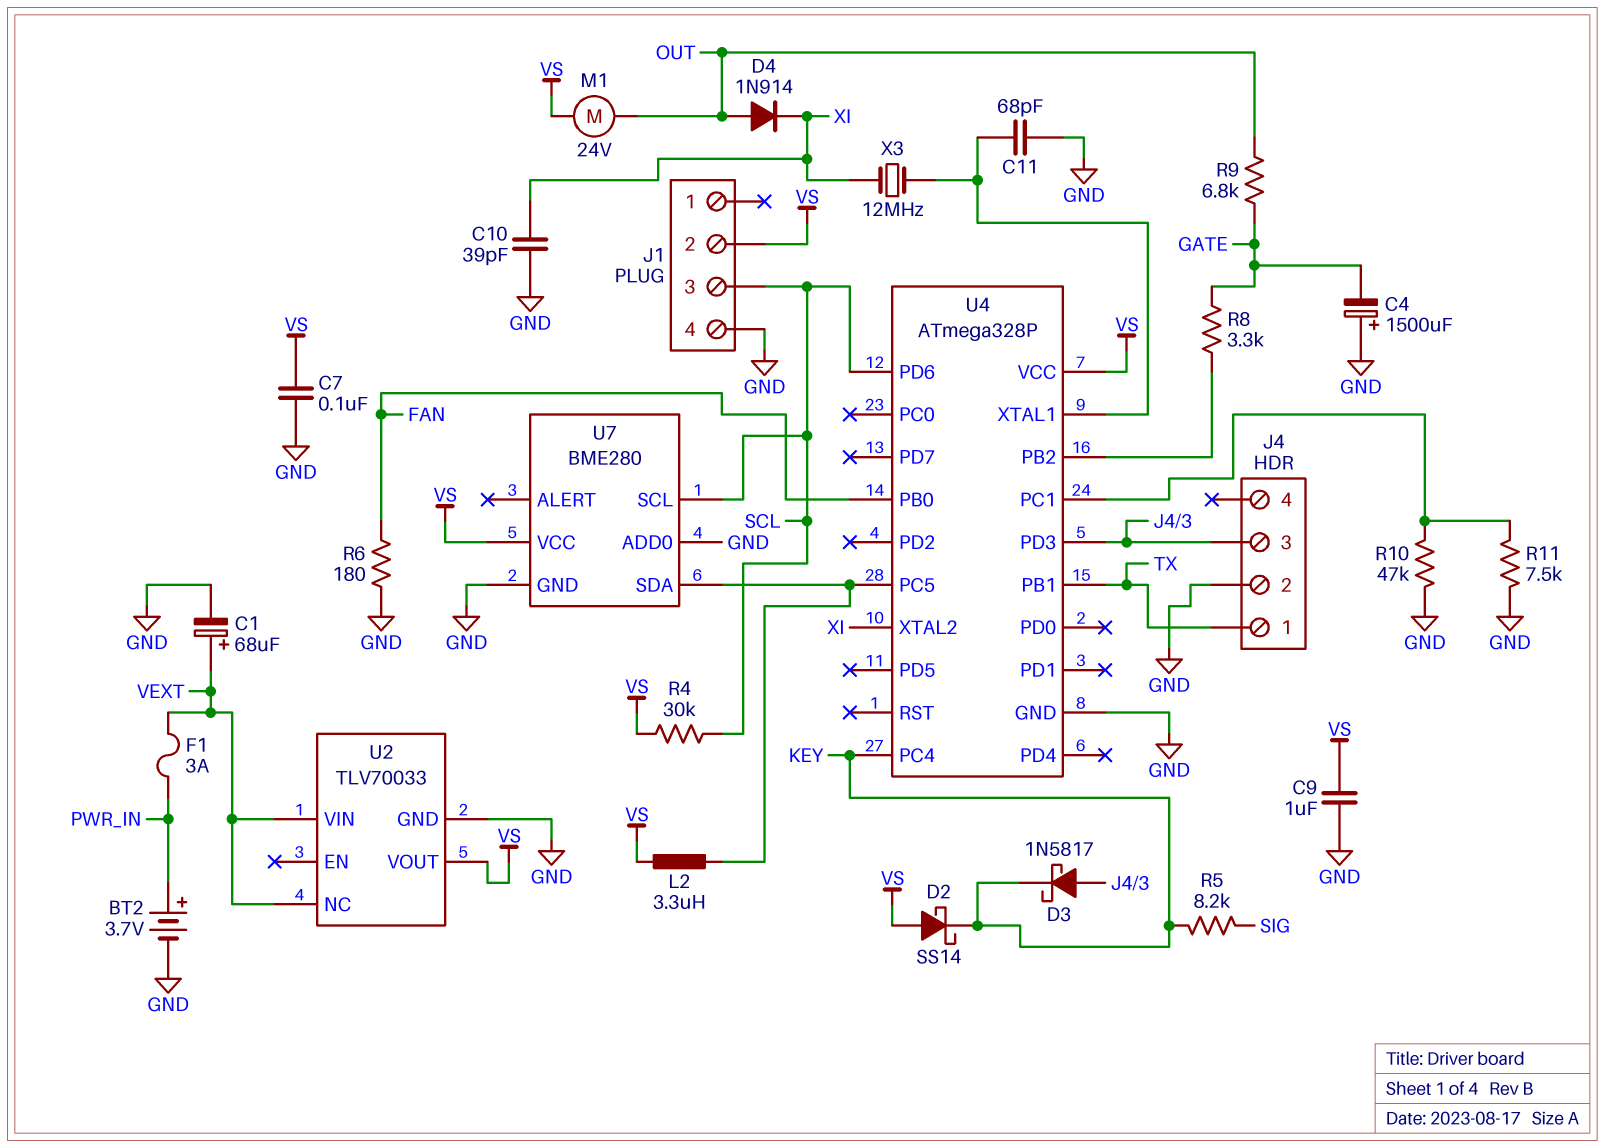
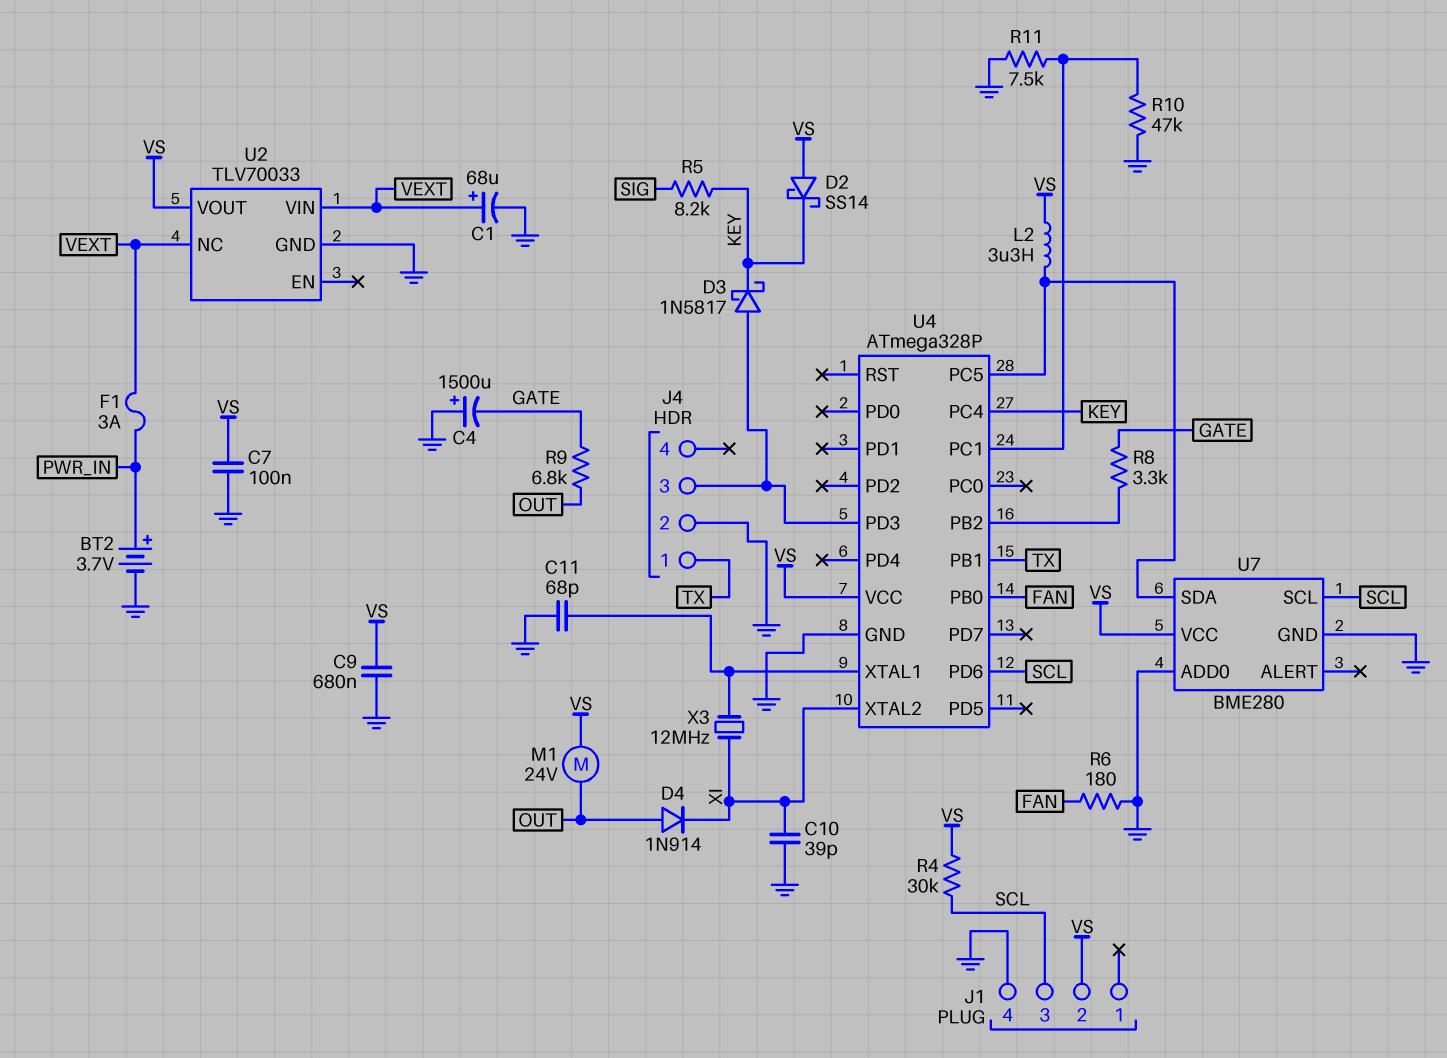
C9: 1uF (GND, VS) -> 680nF (GND, VS)

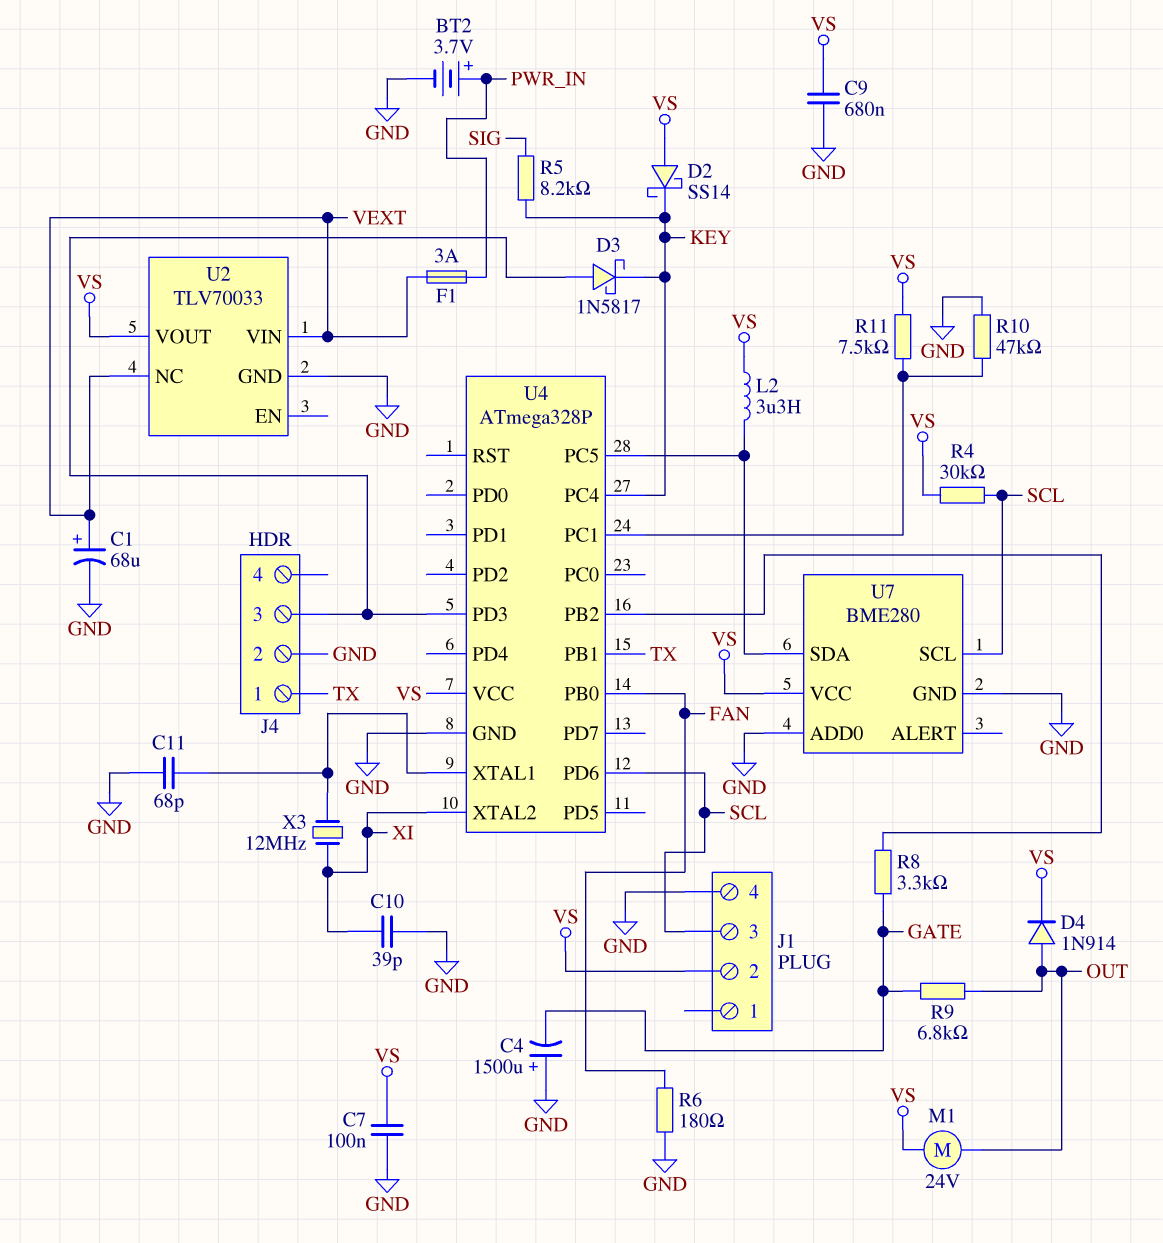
D4: diode 1N914 (A OUT, K XI) -> diode 1N914 (A OUT, K VS)
R11: 7.5k (GND, U4/PC1) -> 7.5k (U4/PC1, VS)

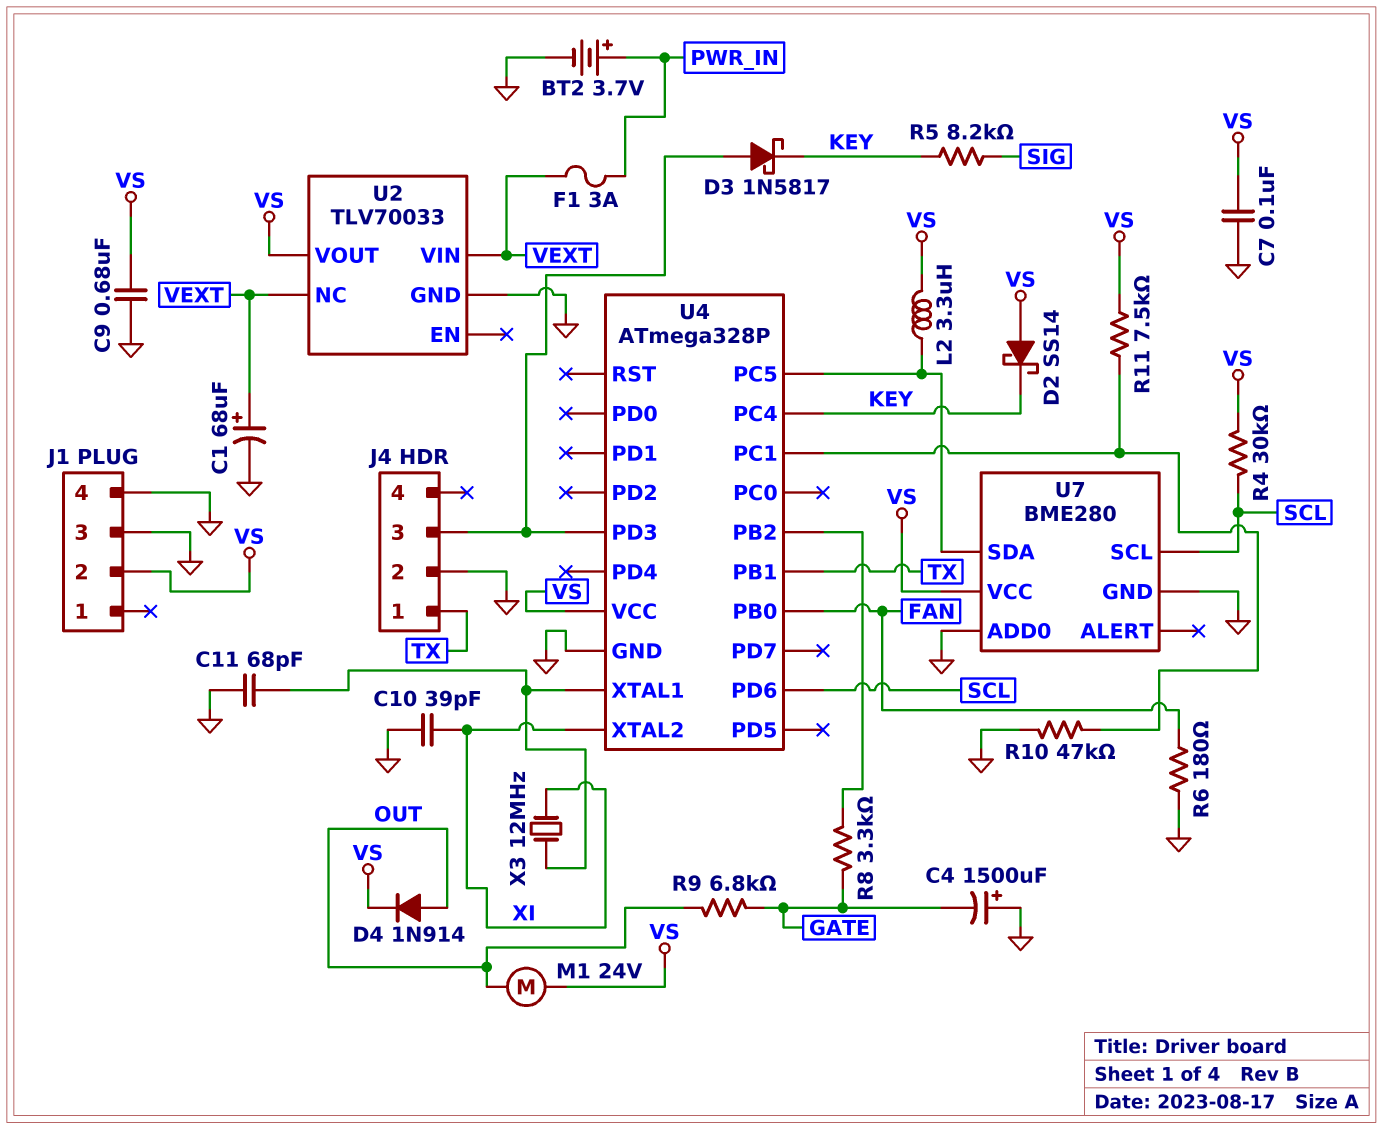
J1 pin 3: SCL -> GND

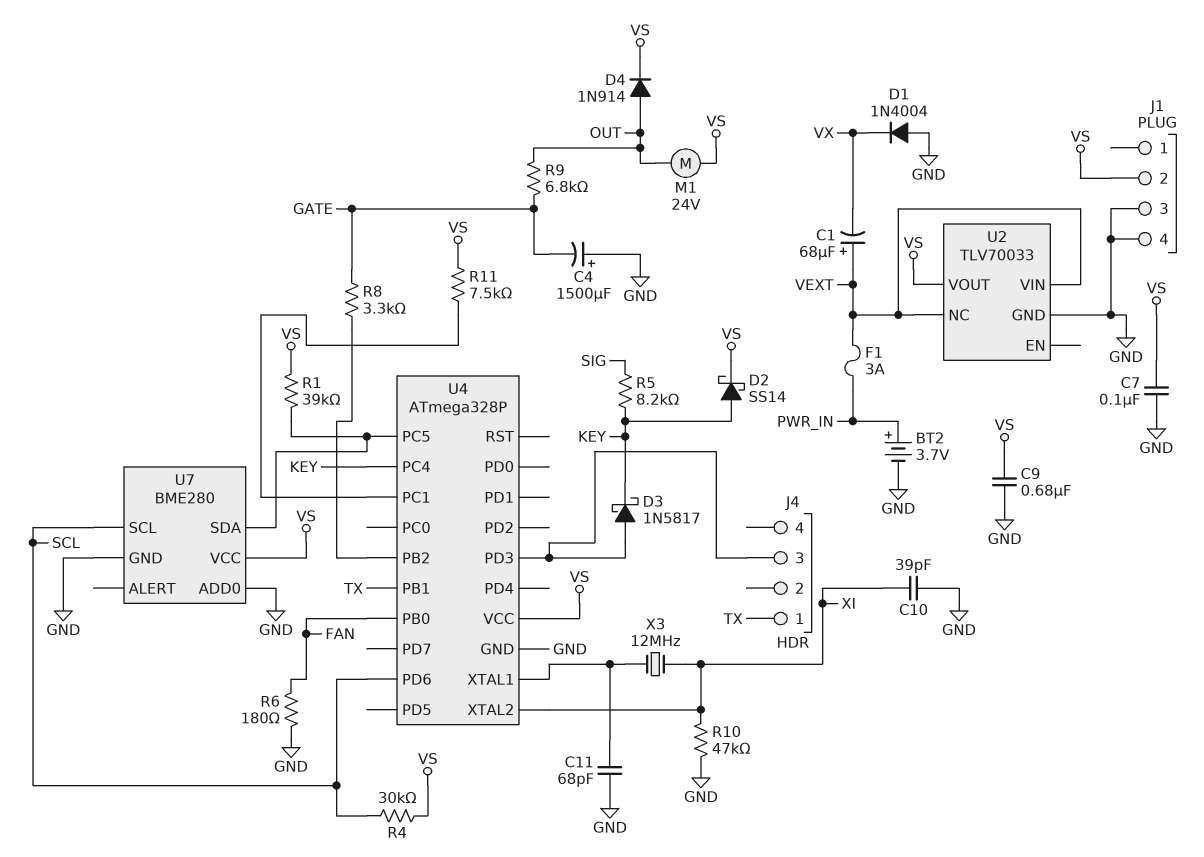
C1: 68uF (plus VEXT, minus GND) -> 68uF (plus VEXT, minus VX)
D1: none -> diode 1N4004 (A GND, K VX)
D2: schottky SS14 (A VS, K KEY) -> schottky SS14 (A KEY, K VS)
J4 pin 2: GND -> none
L2: 3.3uH (U4/PC5, VS) -> none
R1: none -> 39k (U4/PC5, VS)
R10: 47k (GND, U4/PC1) -> 47k (GND, XI)

